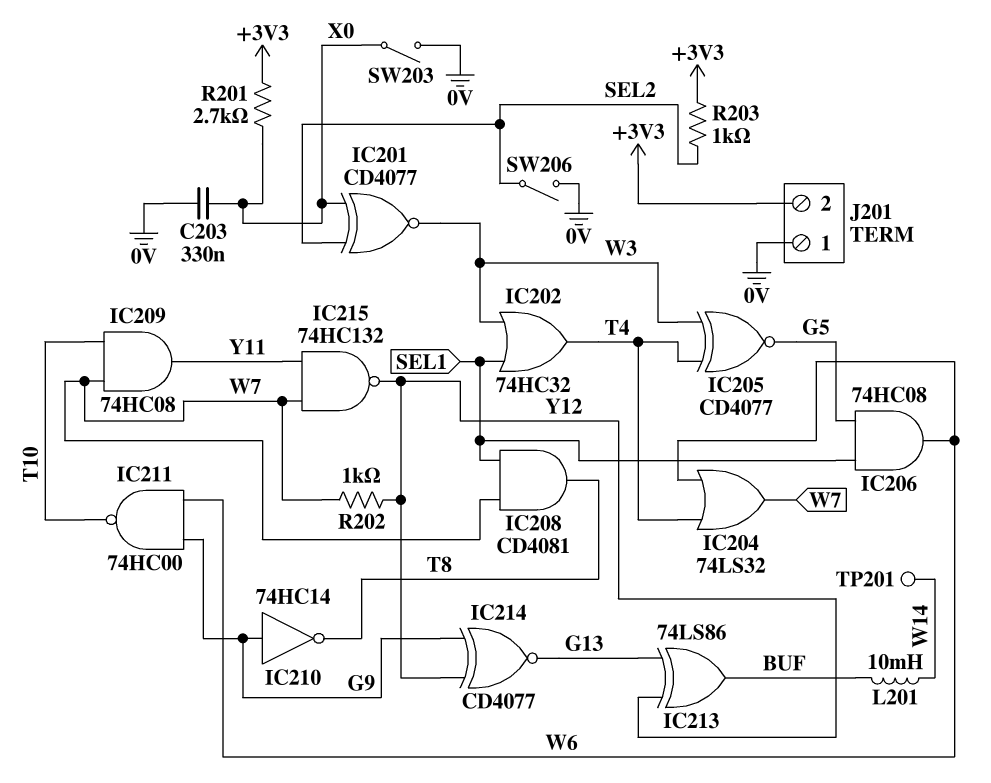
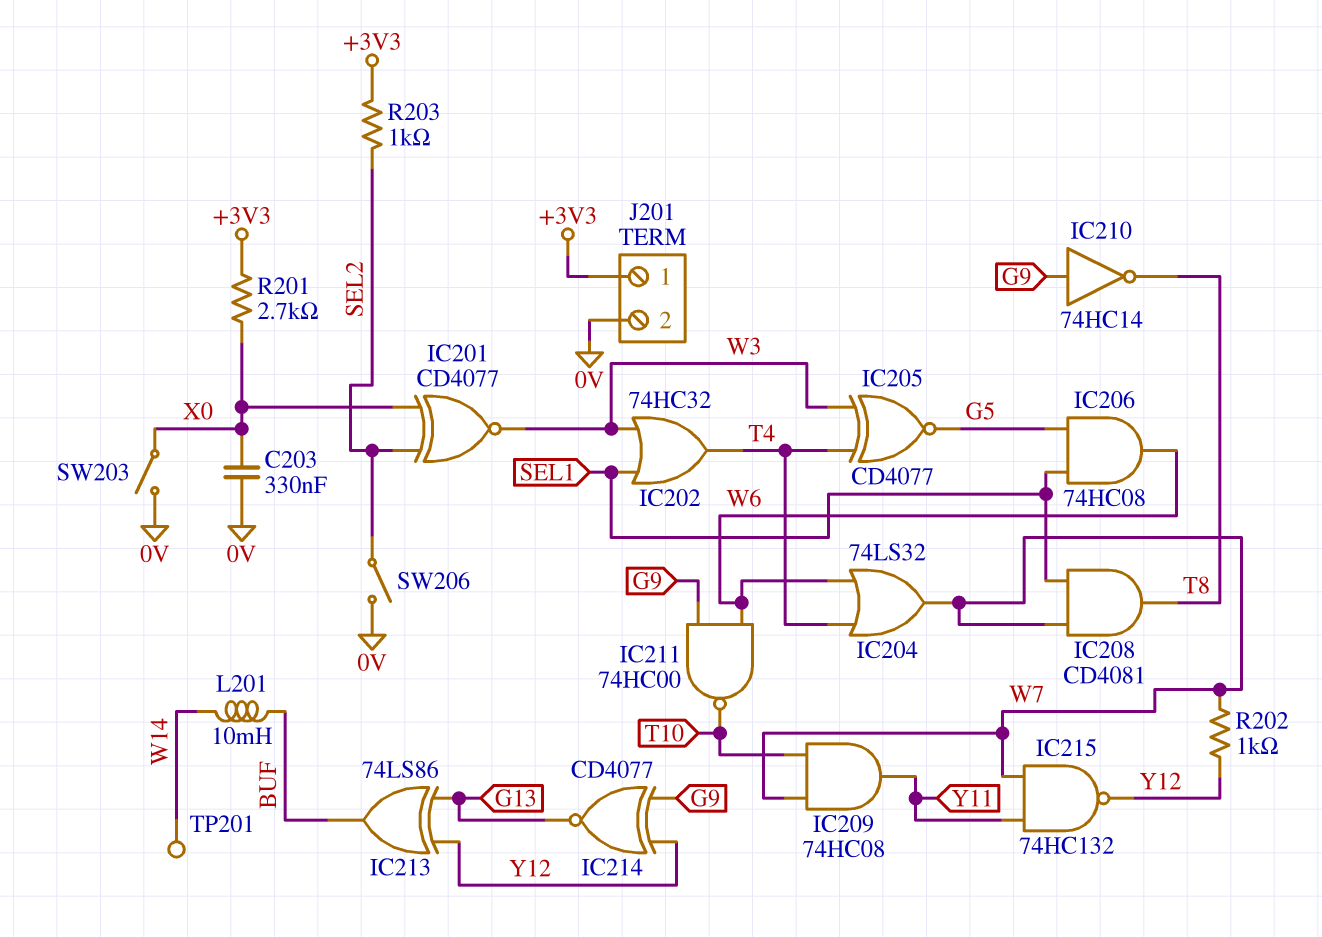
J201 pin 1: 0V -> +3V3
J201 pin 2: +3V3 -> 0V

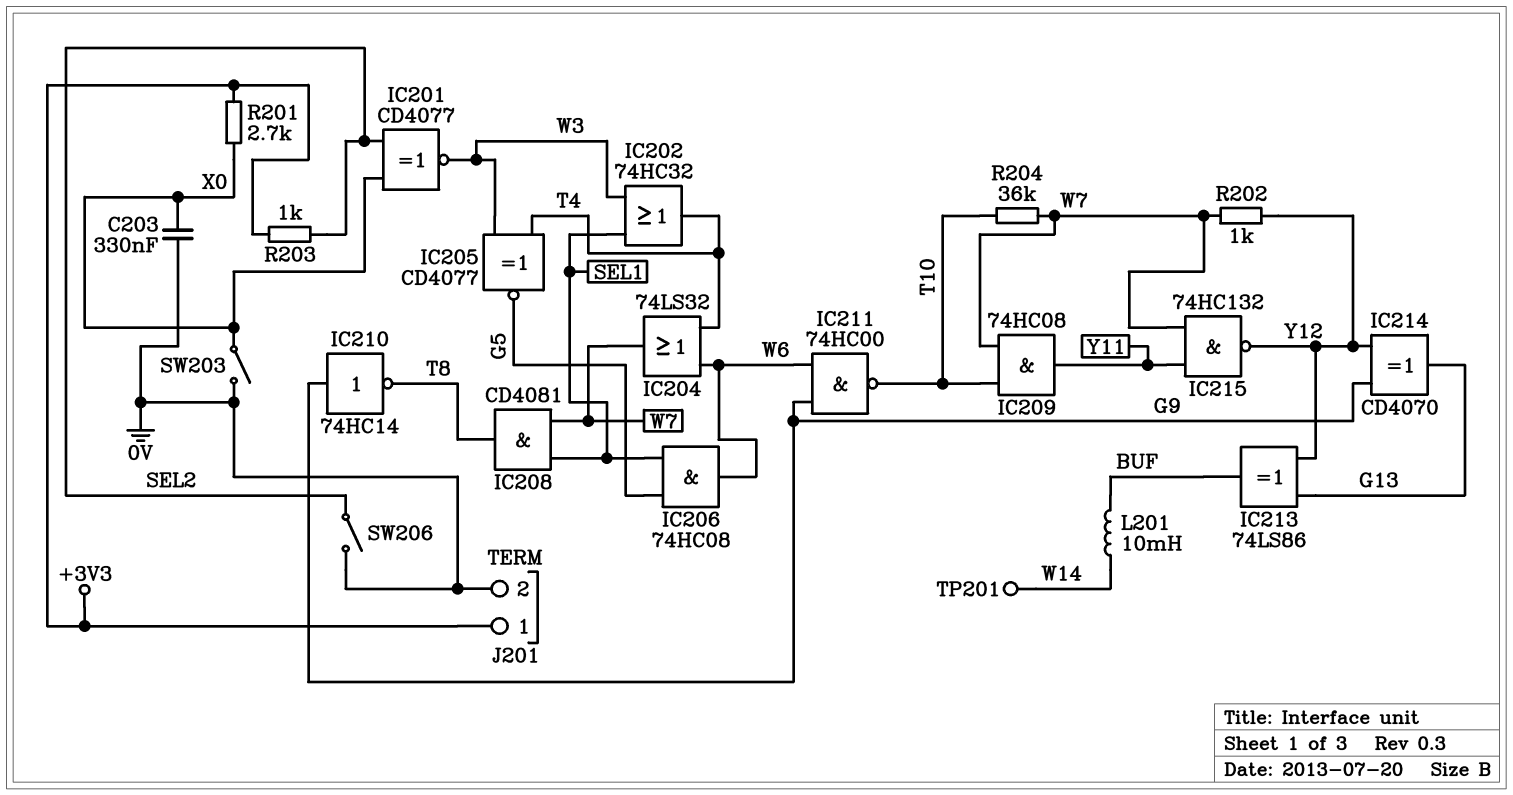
IC214: XNOR CD4077 (in G9, in Y12, out G13) -> XOR CD4070 (in G9, in Y12, out G13)
R204: none -> 36k (T10, W7)

